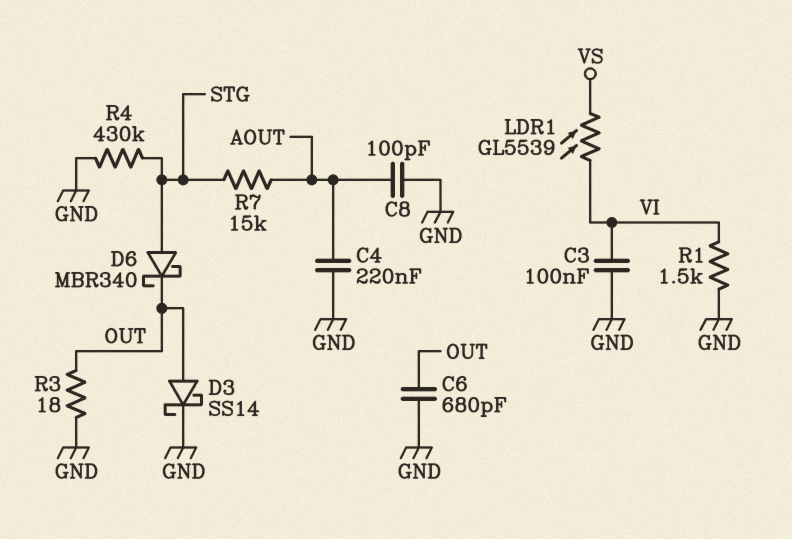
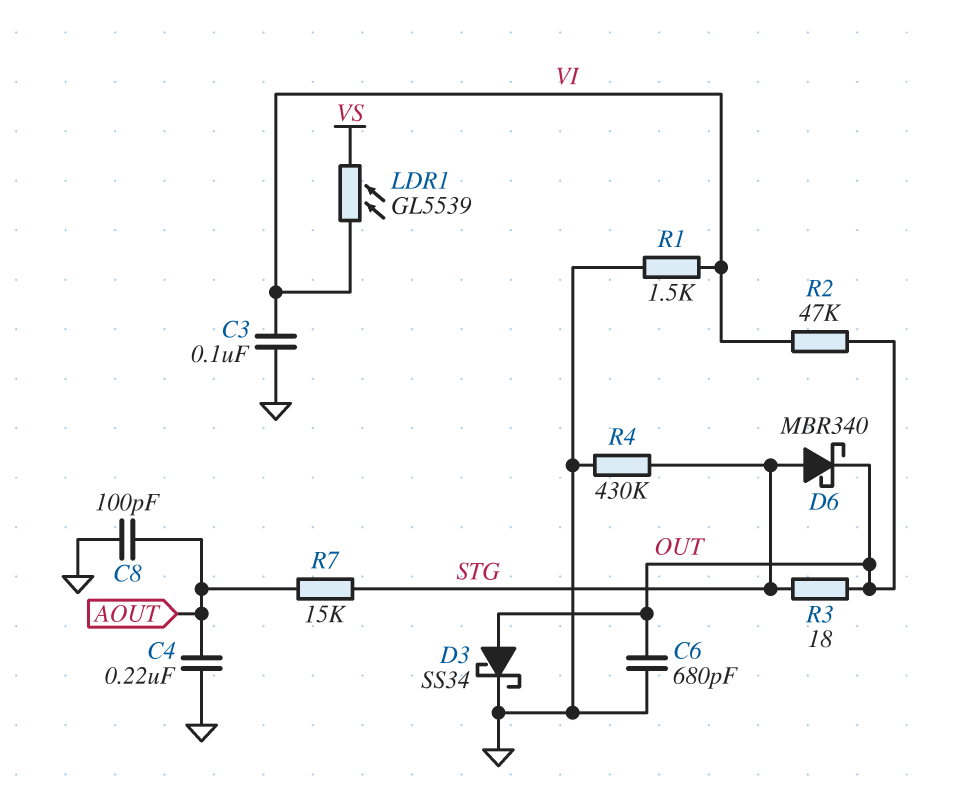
D3: schottky SS14 (A OUT, K GND) -> schottky SS34 (A OUT, K GND)
R2: none -> 47k (OUT, VI)
R3: 18 (GND, OUT) -> 18 (OUT, STG)

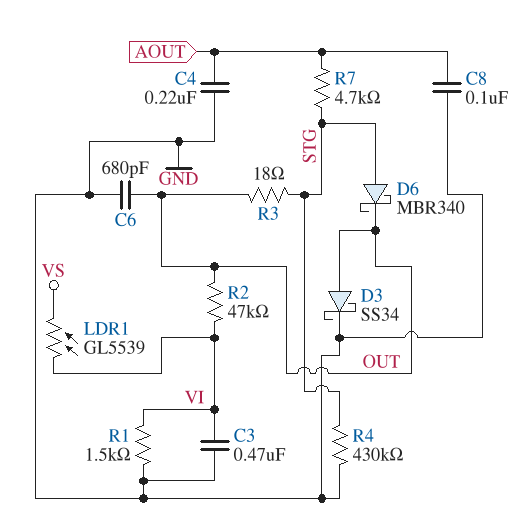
C3: 100nF (GND, VI) -> 470nF (GND, VI)
C8: 100pF (AOUT, GND) -> 100nF (AOUT, GND)
R7: 15k (AOUT, STG) -> 4.7k (AOUT, STG)

